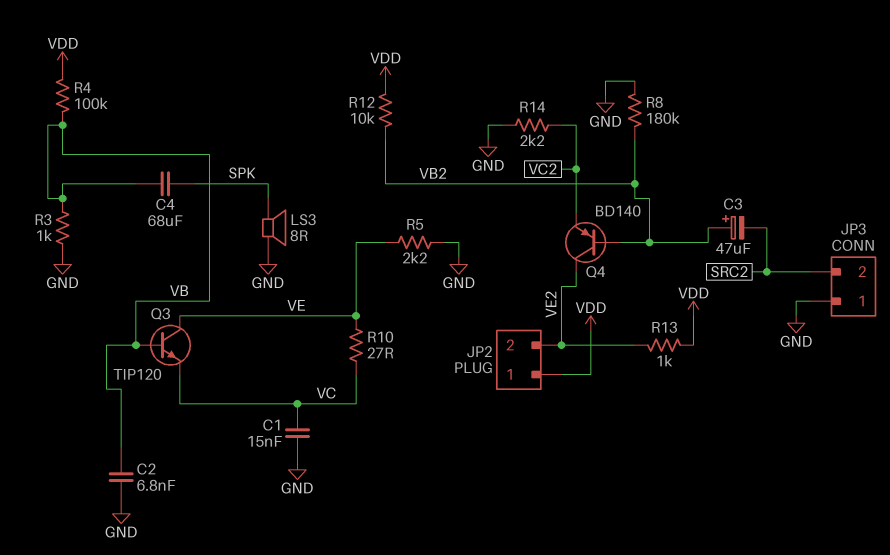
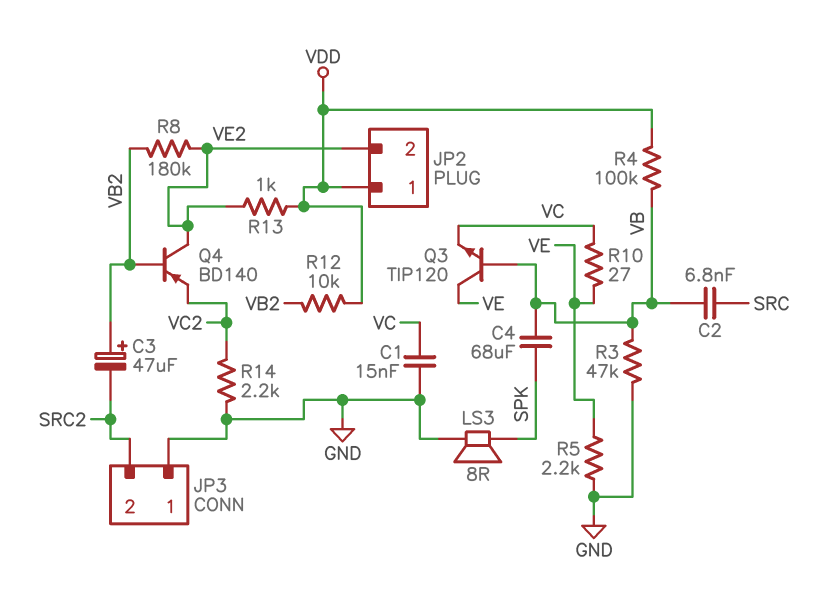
C2: 6.8nF (GND, VB) -> 6.8nF (SRC, VB)
R3: 1k (GND, VB) -> 47k (GND, VB)
R8: 180k (GND, VB2) -> 180k (VB2, VE2)

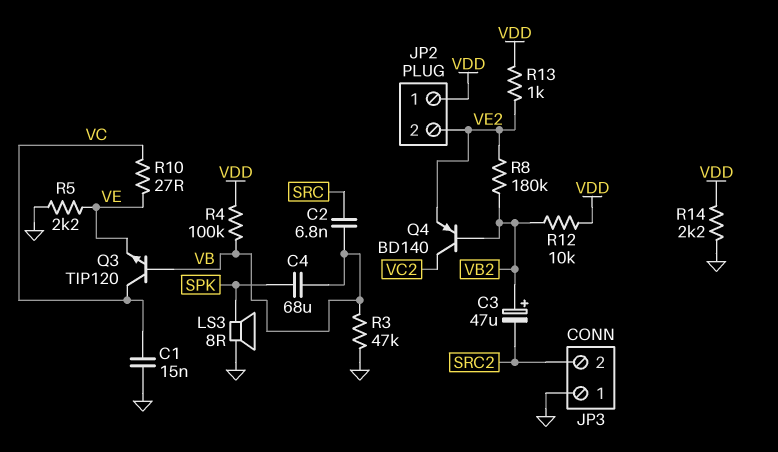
Q3: NPN TIP120 (B VB, C VE, E VC) -> NPN TIP120 (B VB, C VC, E VE)
Q4: PNP BD140 (B VB2, C VE2, E VC2) -> PNP BD140 (B VB2, C VC2, E VE2)
R14: 2.2k (GND, VC2) -> 2.2k (GND, VDD)

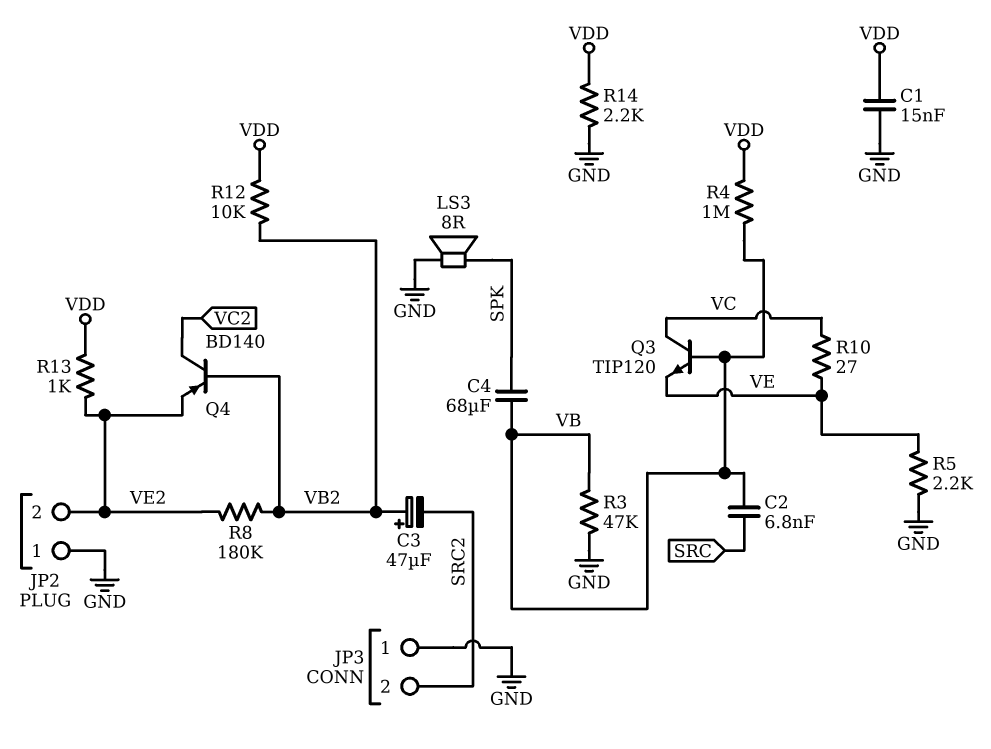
C1: 15nF (GND, VC) -> 15nF (GND, VDD)
JP2 pin 1: VDD -> GND
R4: 100k (VB, VDD) -> 1M (VB, VDD)

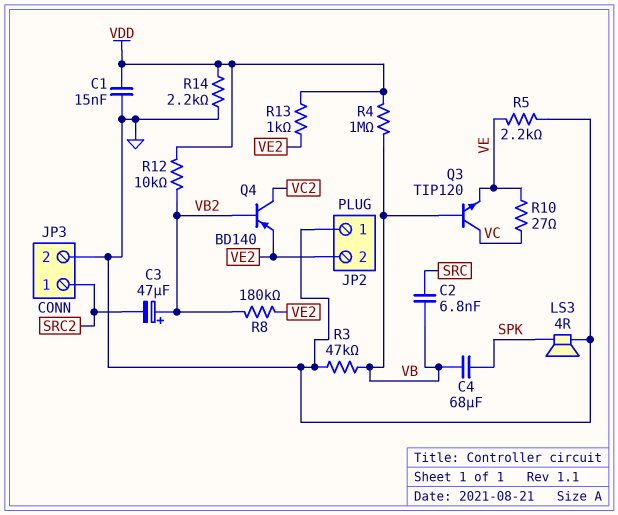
JP3 pin 1: GND -> SRC2
JP3 pin 2: SRC2 -> GND
LS3: speaker 8R (GND, SPK) -> speaker 4R (GND, SPK)

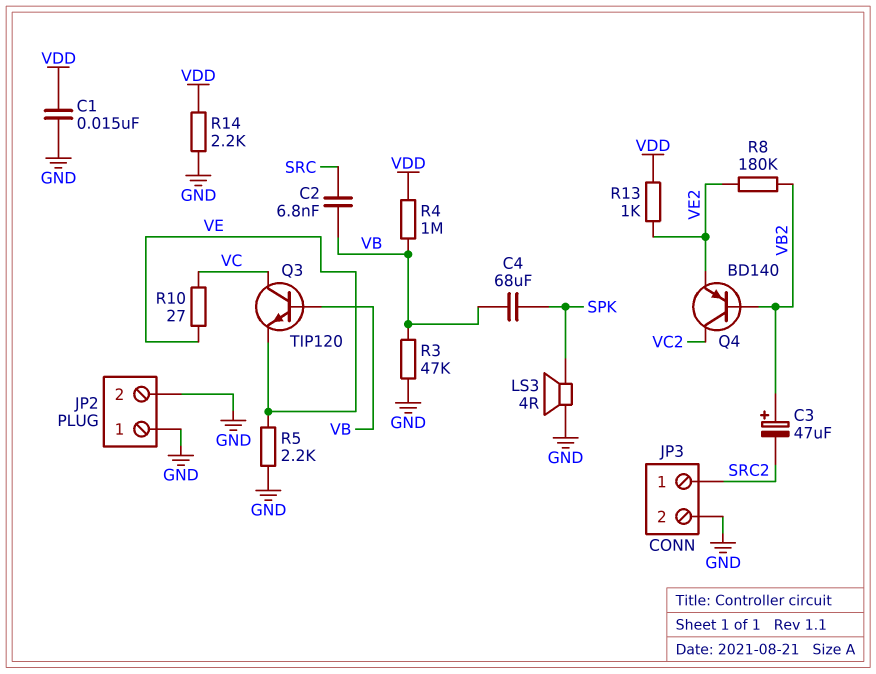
JP2 pin 2: VE2 -> GND
R12: 10k (VB2, VDD) -> none

